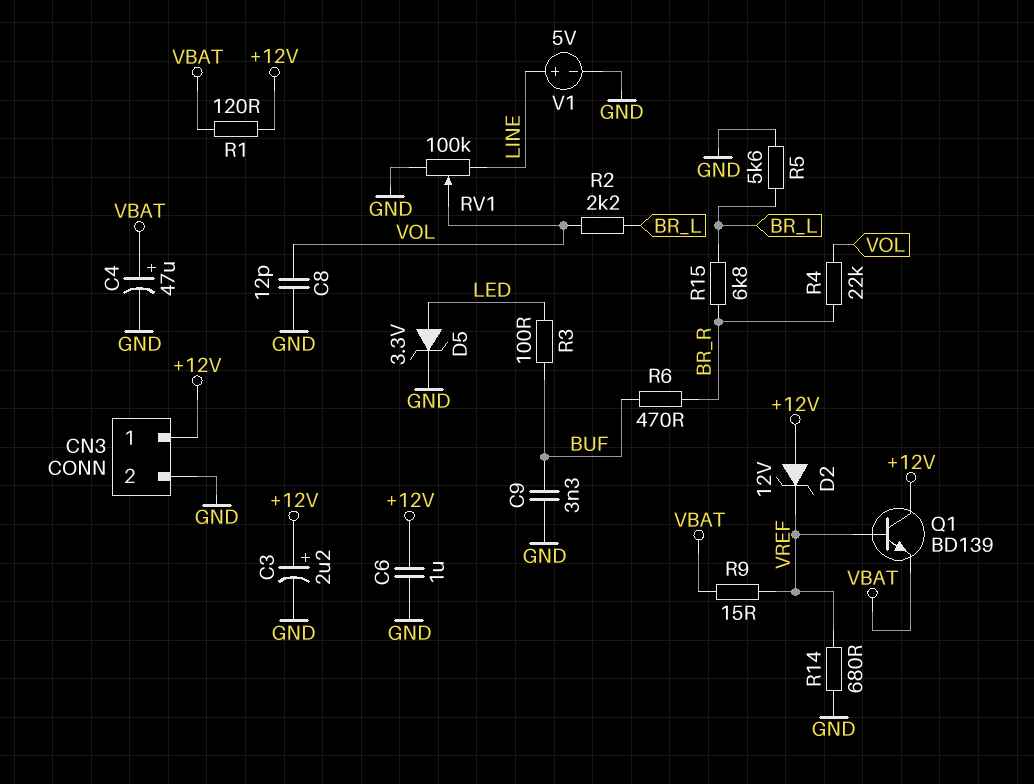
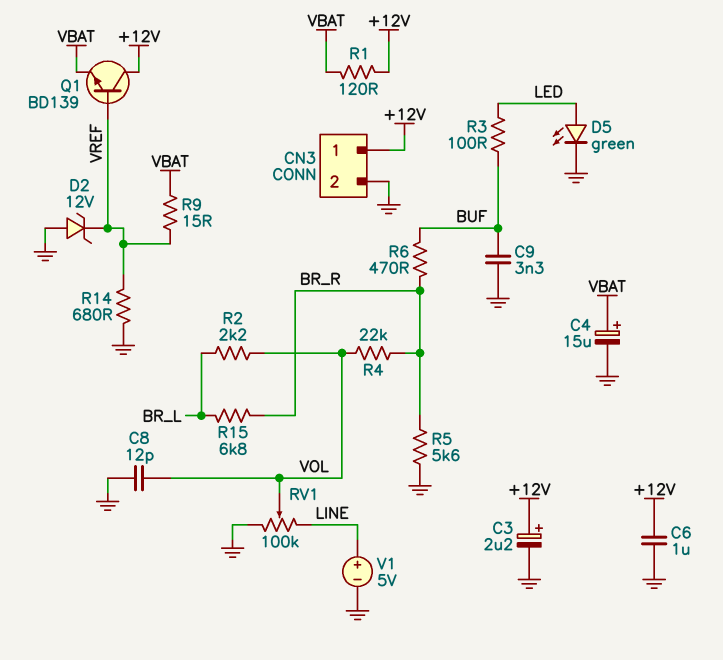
C4: 47uF (plus VBAT, minus GND) -> 15uF (plus VBAT, minus GND)
D2: zener 12V (A +12V, K VREF) -> zener 12V (A GND, K VREF)
D5: zener 3.3V (A LED, K GND) -> LED green (A LED, K GND)
R5: 5.6k (BR_L, GND) -> 5.6k (BR_R, GND)

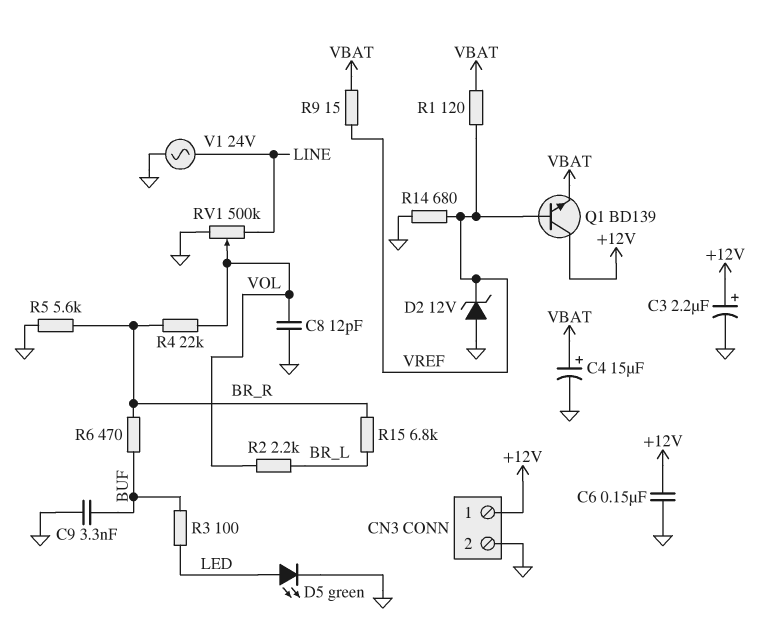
C6: 1uF (+12V, GND) -> 150nF (+12V, GND)
R1: 120 (+12V, VBAT) -> 120 (VBAT, VREF)
RV1: 100k (GND, LINE, wiper VOL) -> 500k (GND, LINE, wiper VOL)
V1: 5V (plus LINE, minus GND) -> AC 24V (GND, LINE)

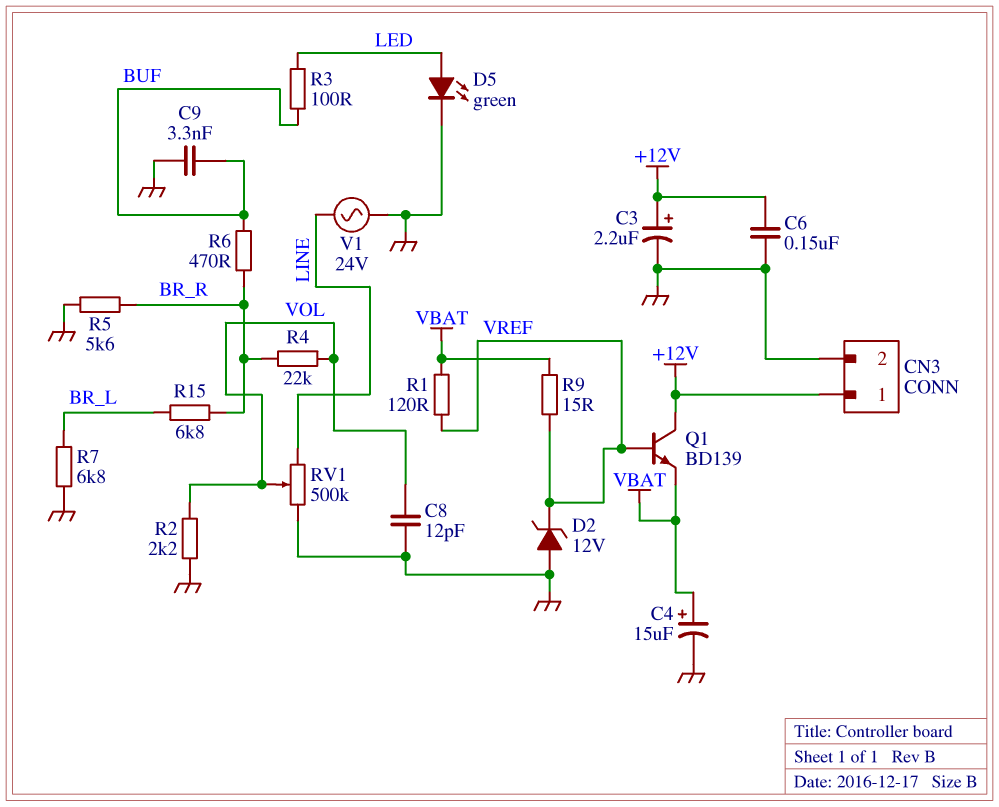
R2: 2.2k (BR_L, VOL) -> 2.2k (GND, VOL)
R7: none -> 6.8k (BR_L, GND)
R14: 680 (GND, VREF) -> none

